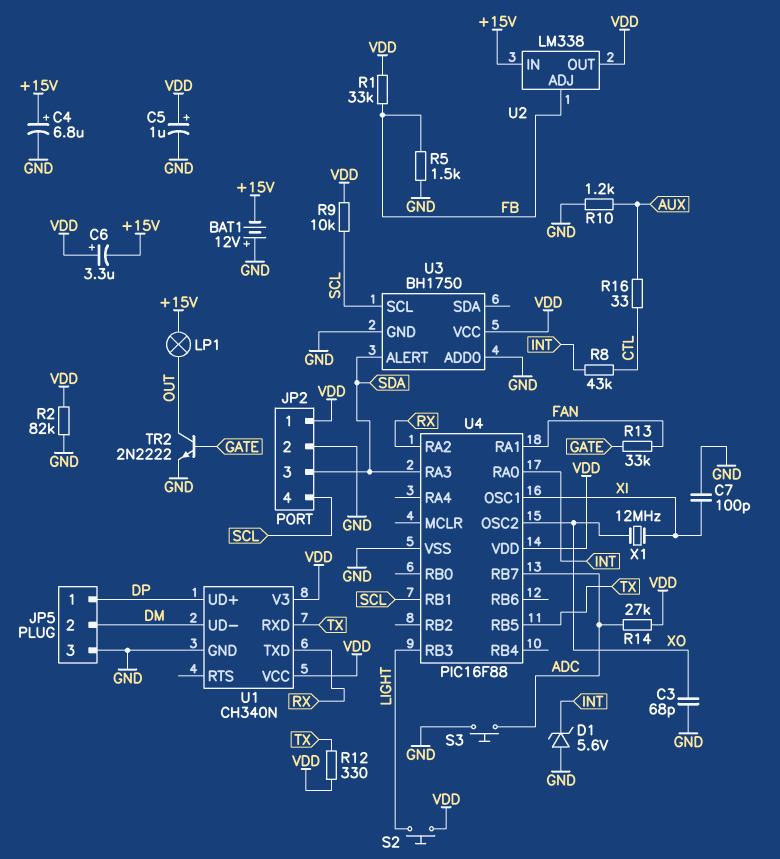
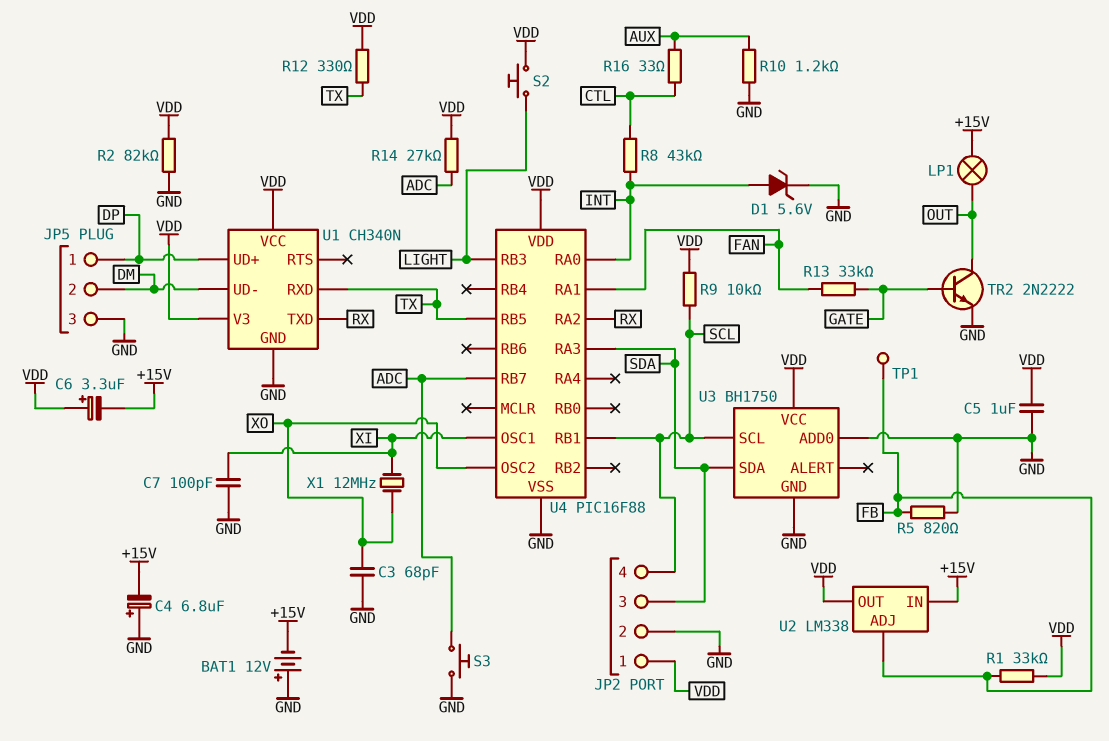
C4: 6.8uF (plus +15V, minus GND) -> 6.8uF (plus GND, minus +15V)
C5: 1uF (plus VDD, minus GND) -> 1uF (GND, VDD)
D1: zener 5.6V (A GND, K INT) -> zener 5.6V (A INT, K GND)
R5: 1.5k (FB, GND) -> 820 (FB, GND)
TP1: none -> test point (FB)
U3 pin ALERT: SDA -> none
U3 pin SDA: none -> SDA

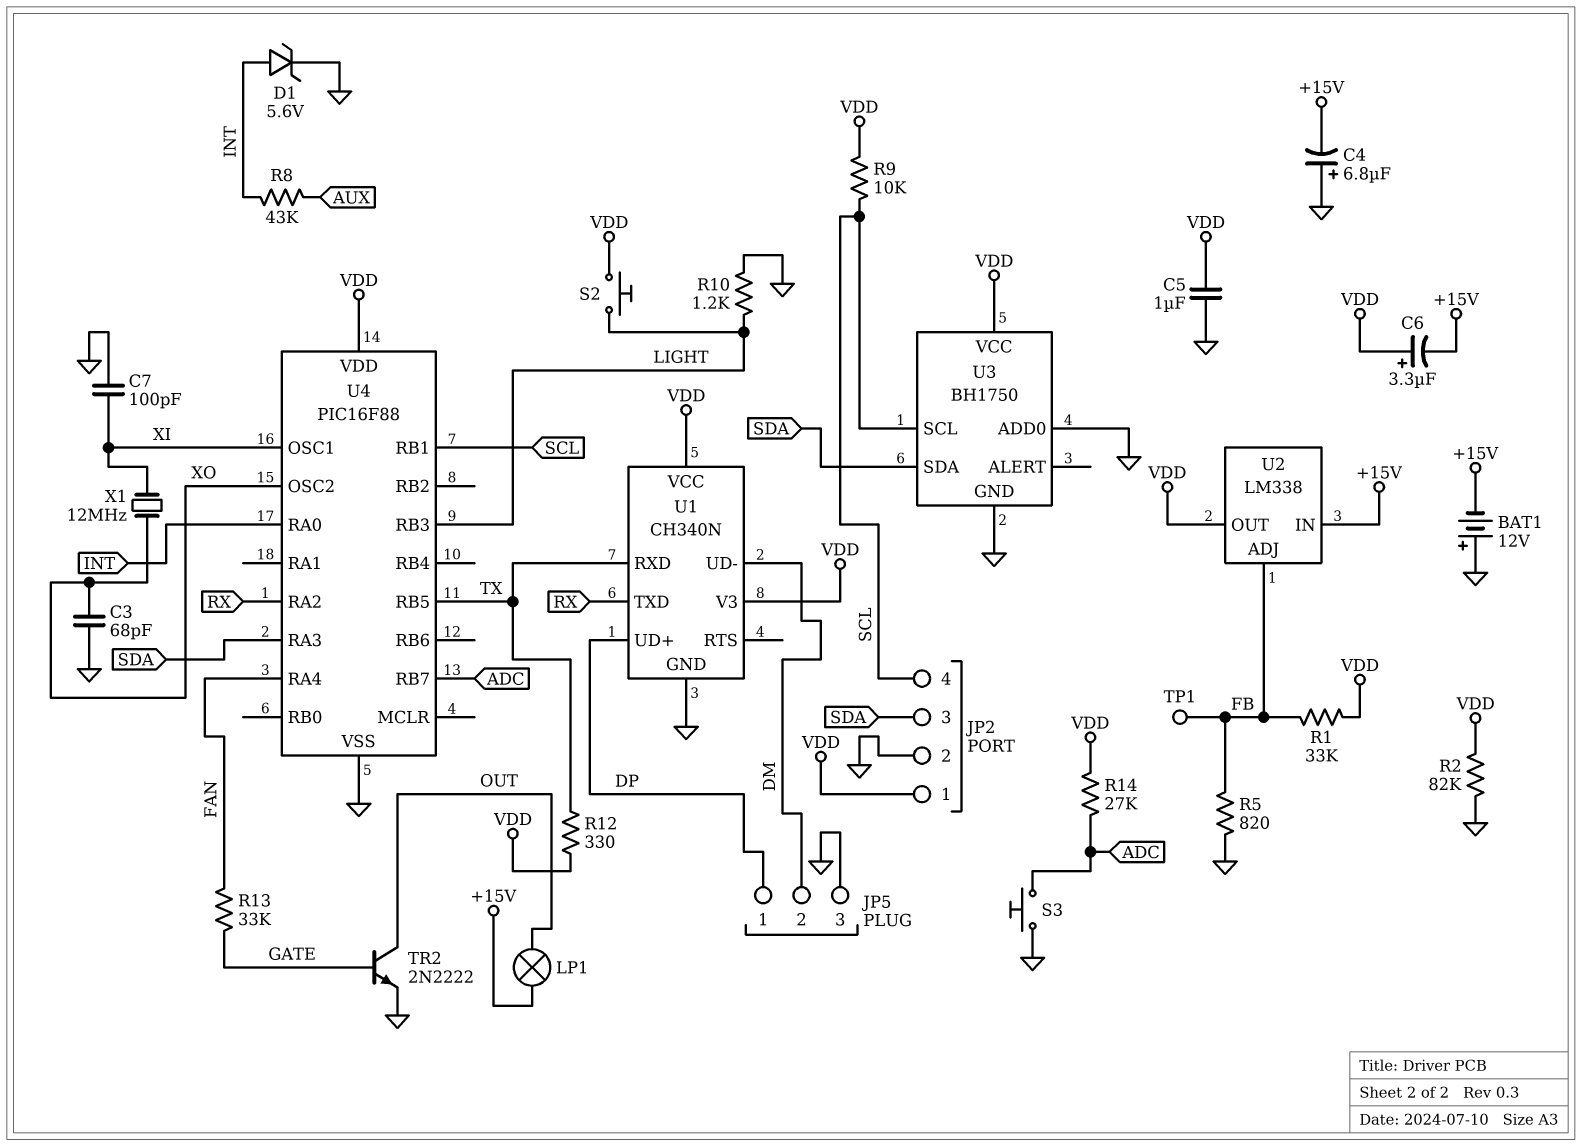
R8: 43k (CTL, INT) -> 43k (AUX, INT)
R10: 1.2k (AUX, GND) -> 1.2k (GND, LIGHT)
R16: 33 (AUX, CTL) -> none
U4 pin RA1: FAN -> none
U4 pin RA4: none -> FAN

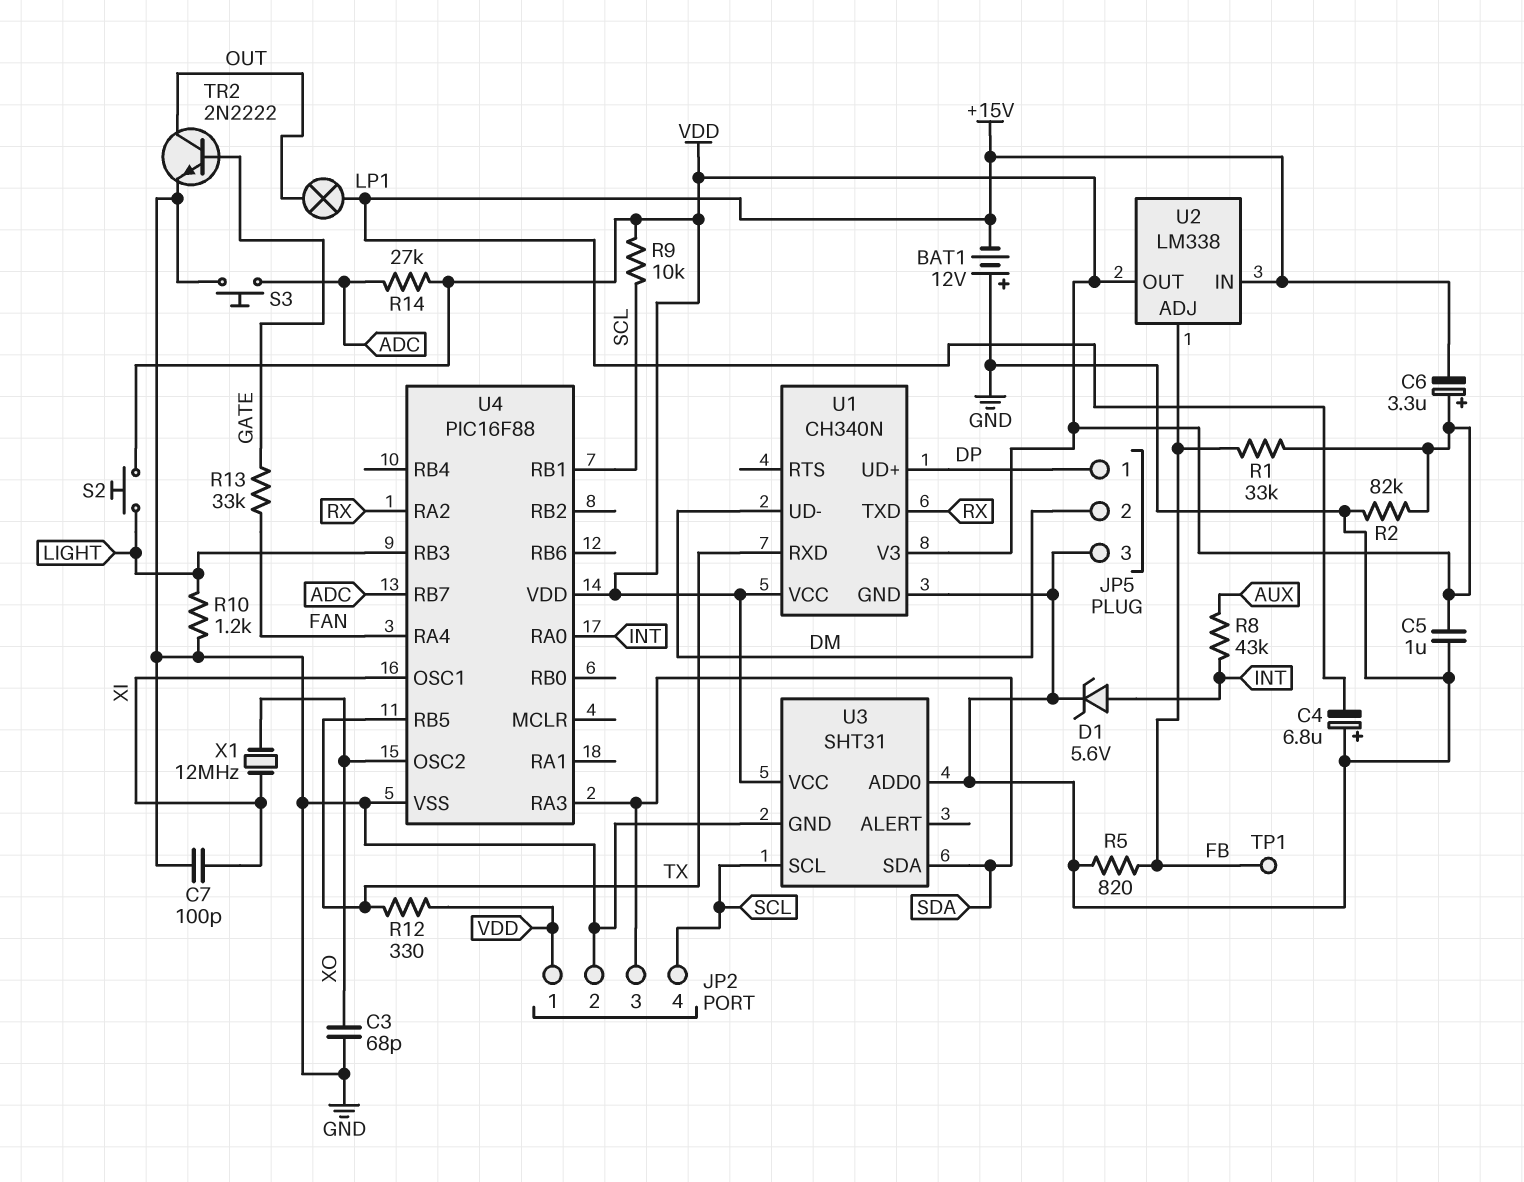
U3: BH1750 -> SHT31

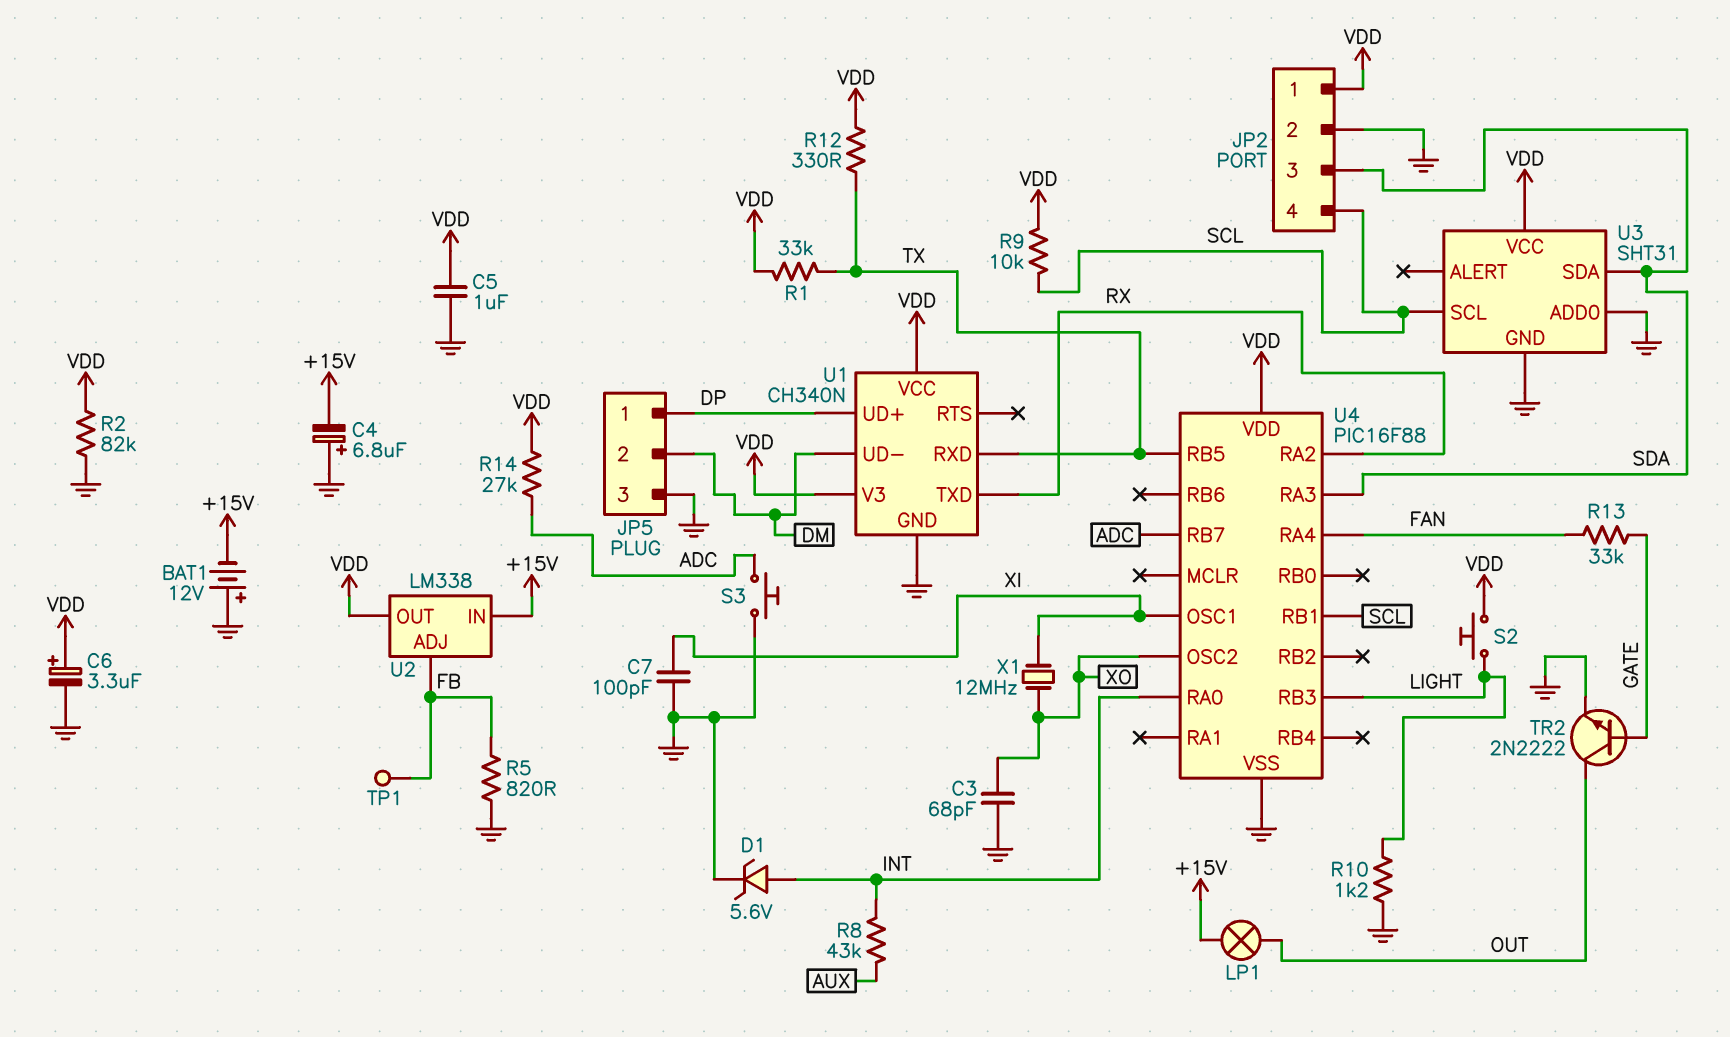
C6: 3.3uF (plus VDD, minus +15V) -> 3.3uF (plus VDD, minus GND)
R1: 33k (FB, VDD) -> 33k (TX, VDD)

